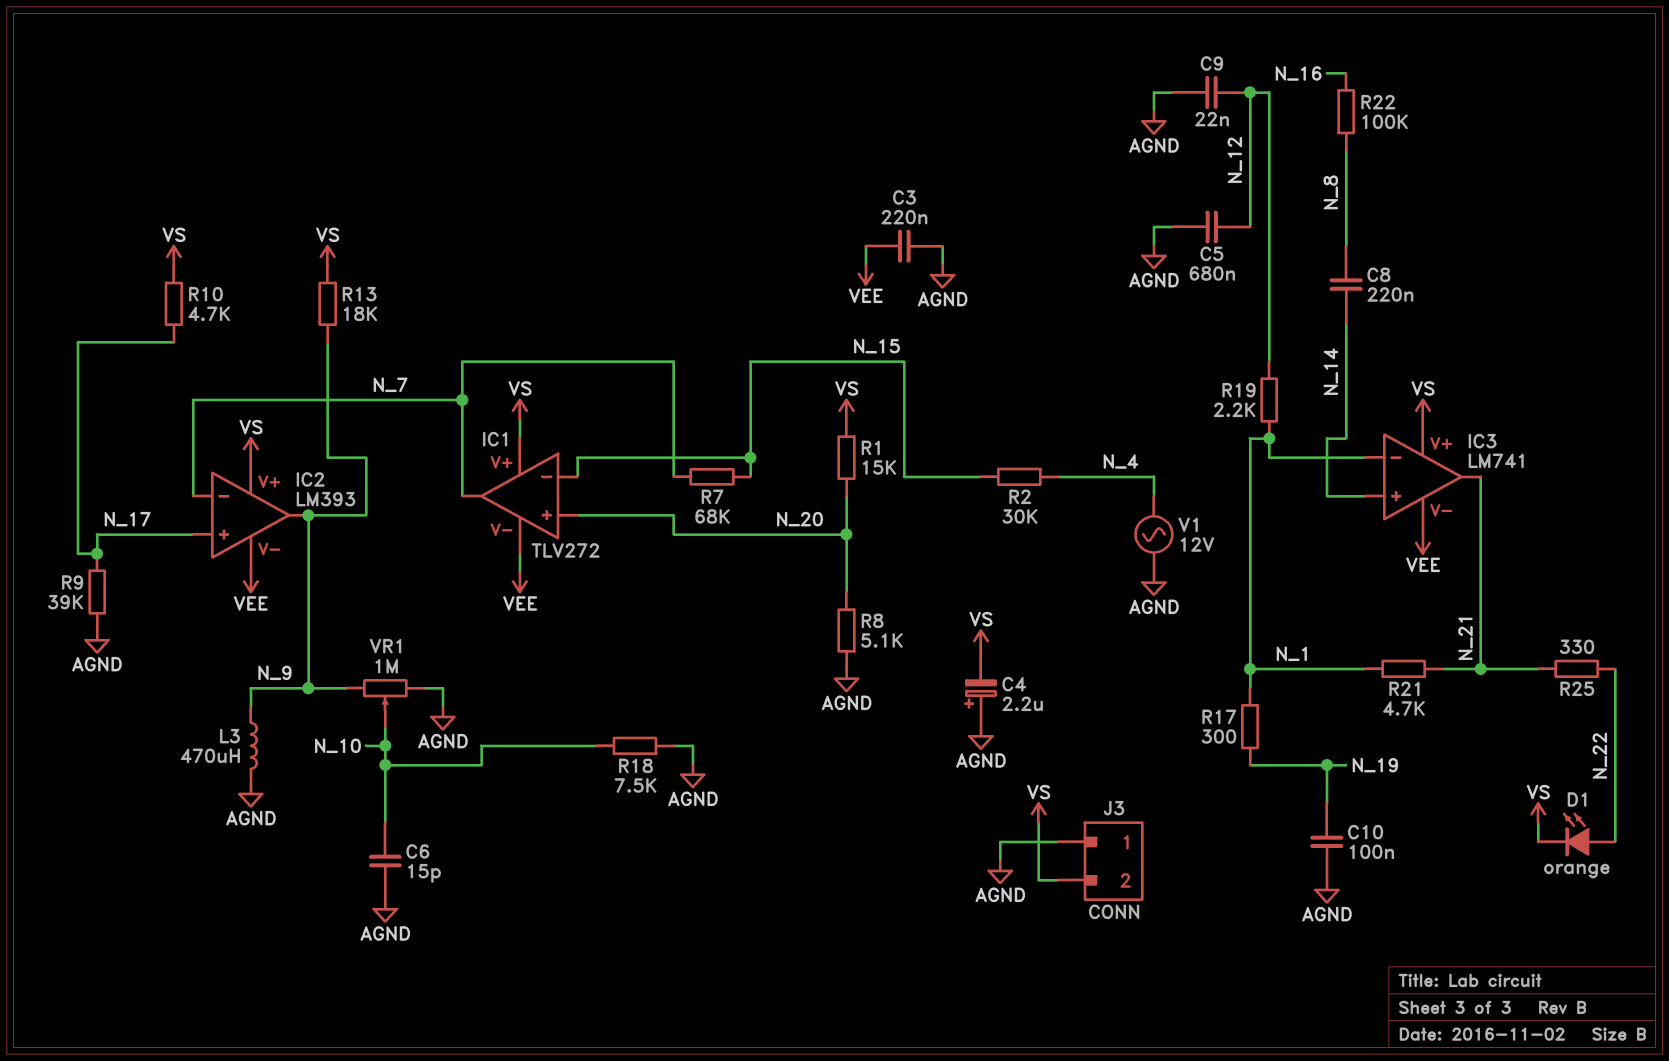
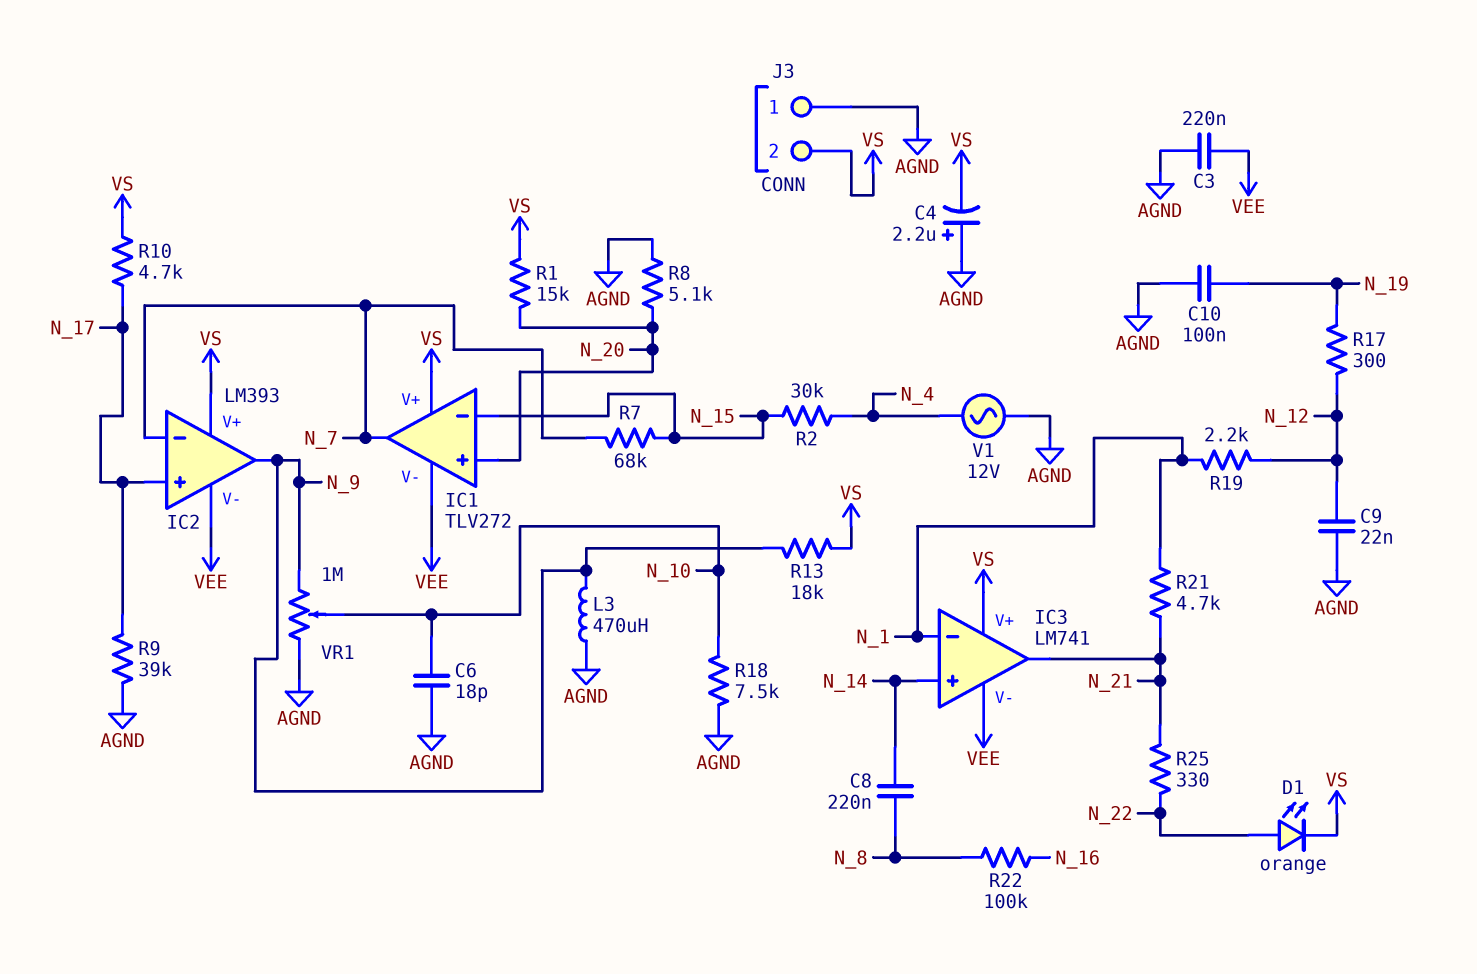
C5: 680nF (AGND, N_12) -> none
C6: 15pF (AGND, N_10) -> 18pF (AGND, N_10)
R17: 300 (N_1, N_19) -> 300 (N_12, N_19)

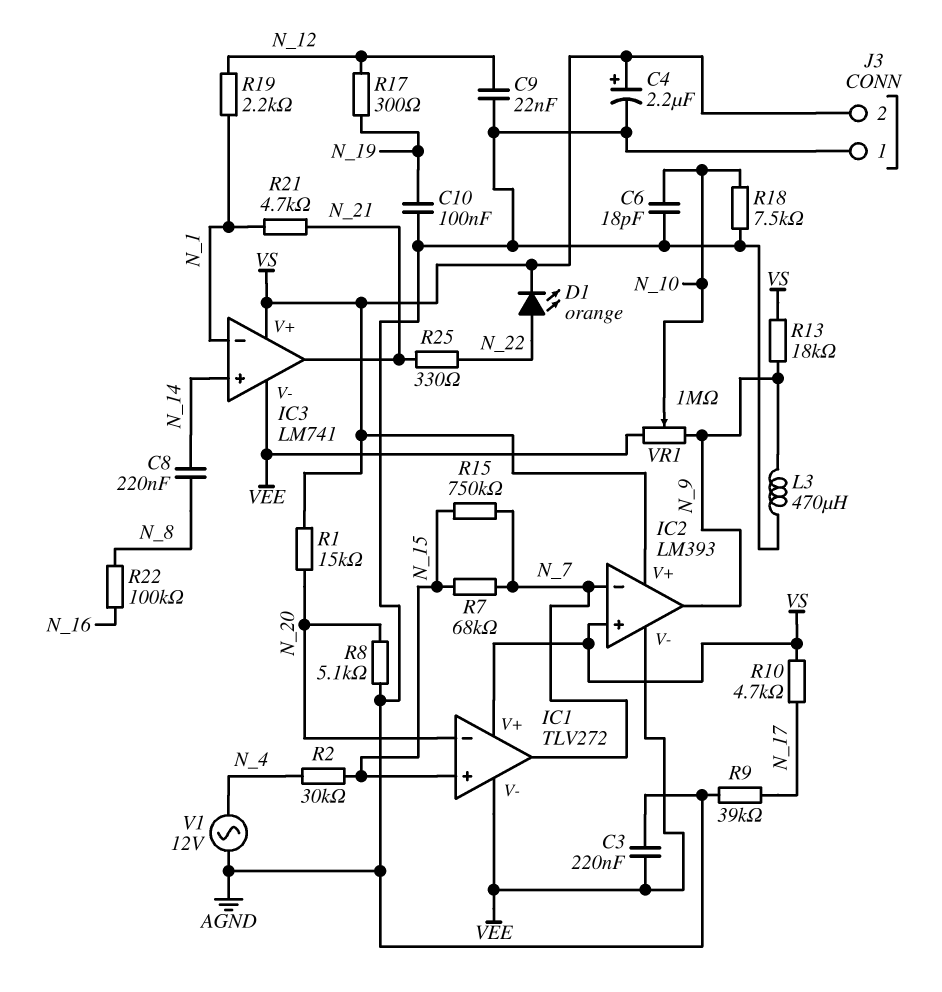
C4: 2.2uF (plus AGND, minus VS) -> 2.2uF (plus VS, minus AGND)
IC1 pin in+: N_20 -> N_15
IC1 pin in-: N_15 -> N_20
IC2 pin in+: N_17 -> VS
R15: none -> 750k (N_7, N_15)
VR1: 1M (AGND, N_9, wiper N_10) -> 1M (N_9, VEE, wiper N_10)

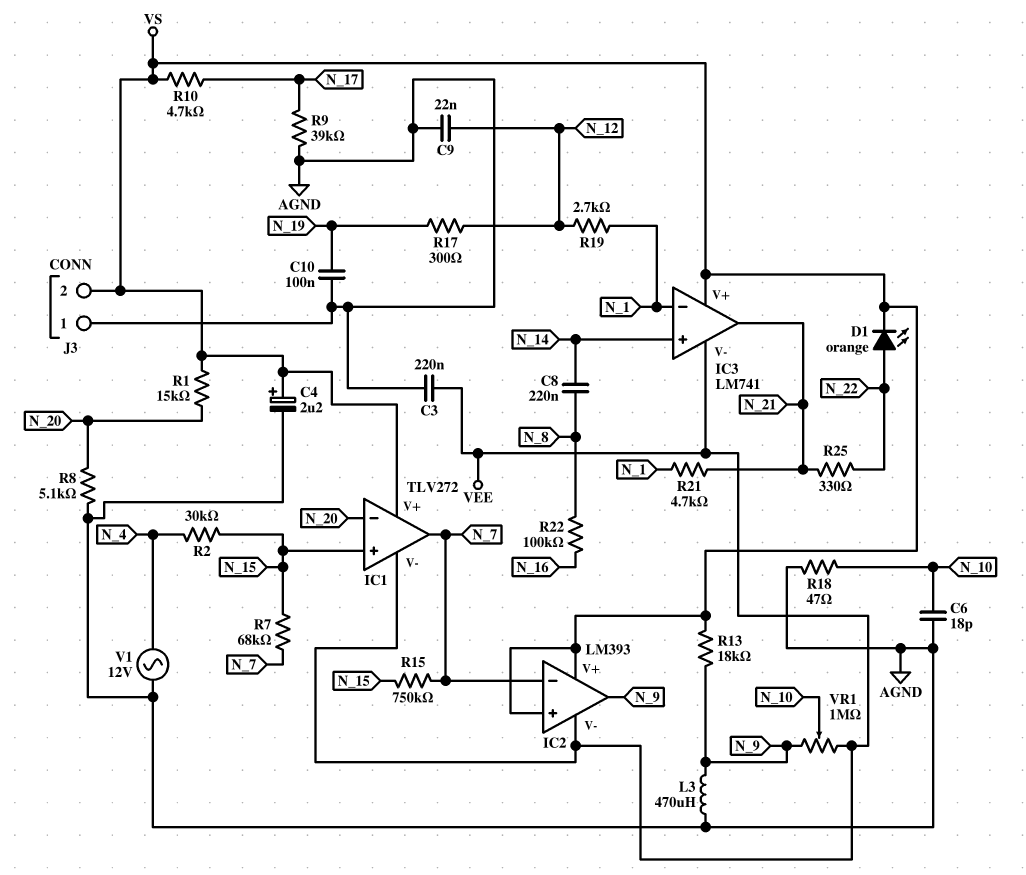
R18: 7.5k (AGND, N_10) -> 47 (AGND, N_10)
R19: 2.2k (N_1, N_12) -> 2.7k (N_1, N_12)

